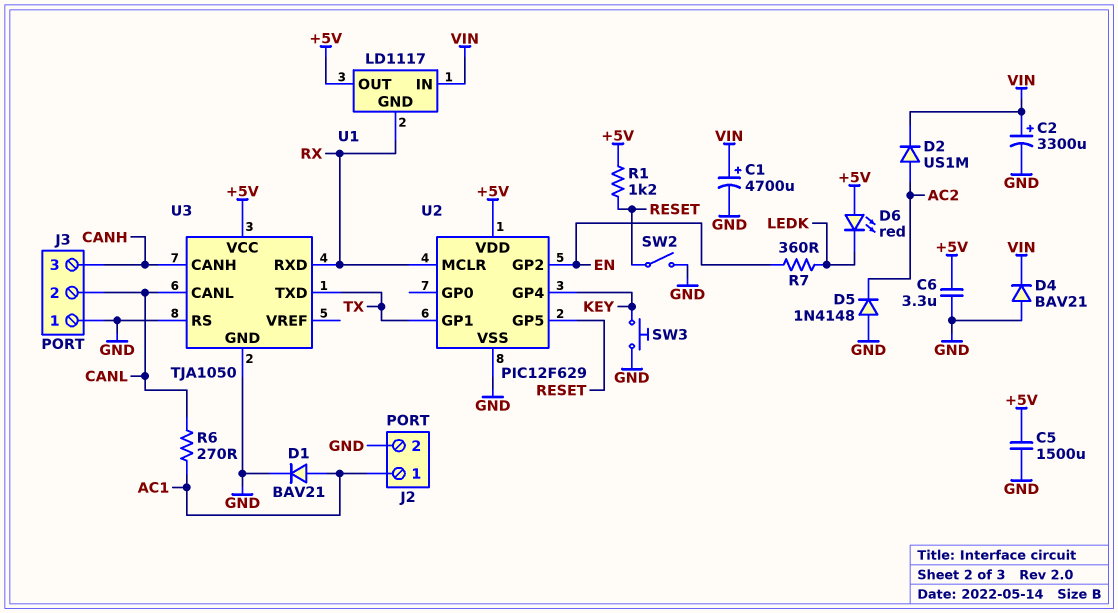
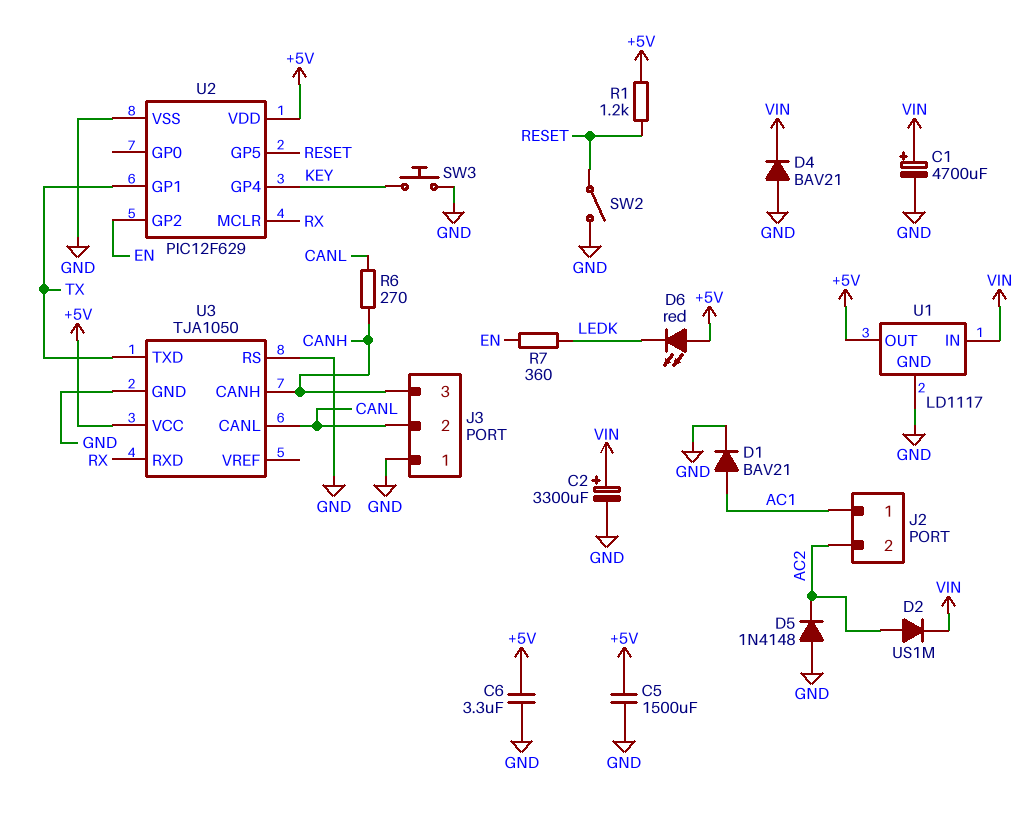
J2 pin 2: GND -> AC2
R6: 270 (AC1, CANL) -> 270 (CANH, CANL)
U1 pin GND: RX -> GND

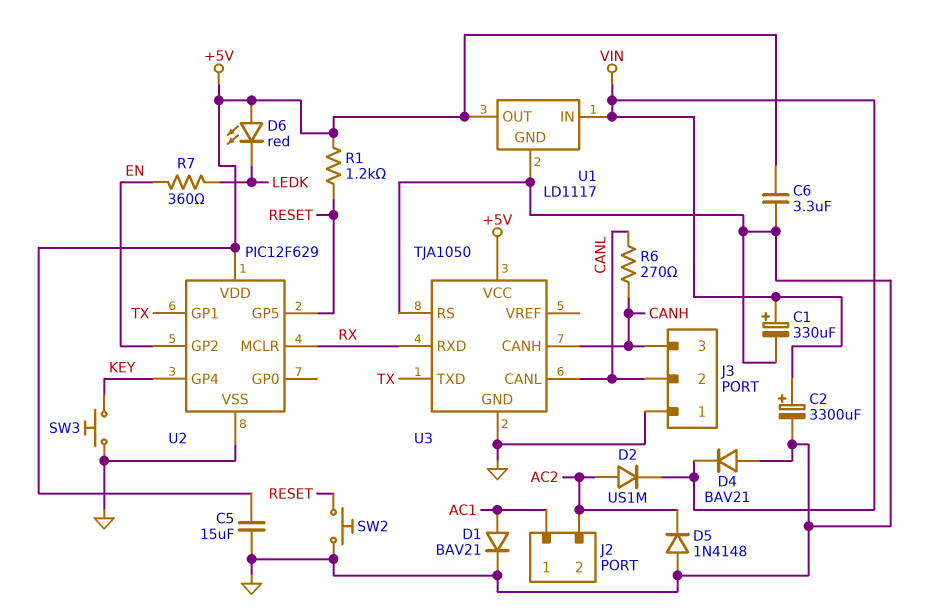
C1: 4700uF (plus VIN, minus GND) -> 330uF (plus VIN, minus GND)
C5: 1500uF (+5V, GND) -> 15uF (+5V, GND)
SW2: switch (GND, RESET) -> button (GND, RESET)

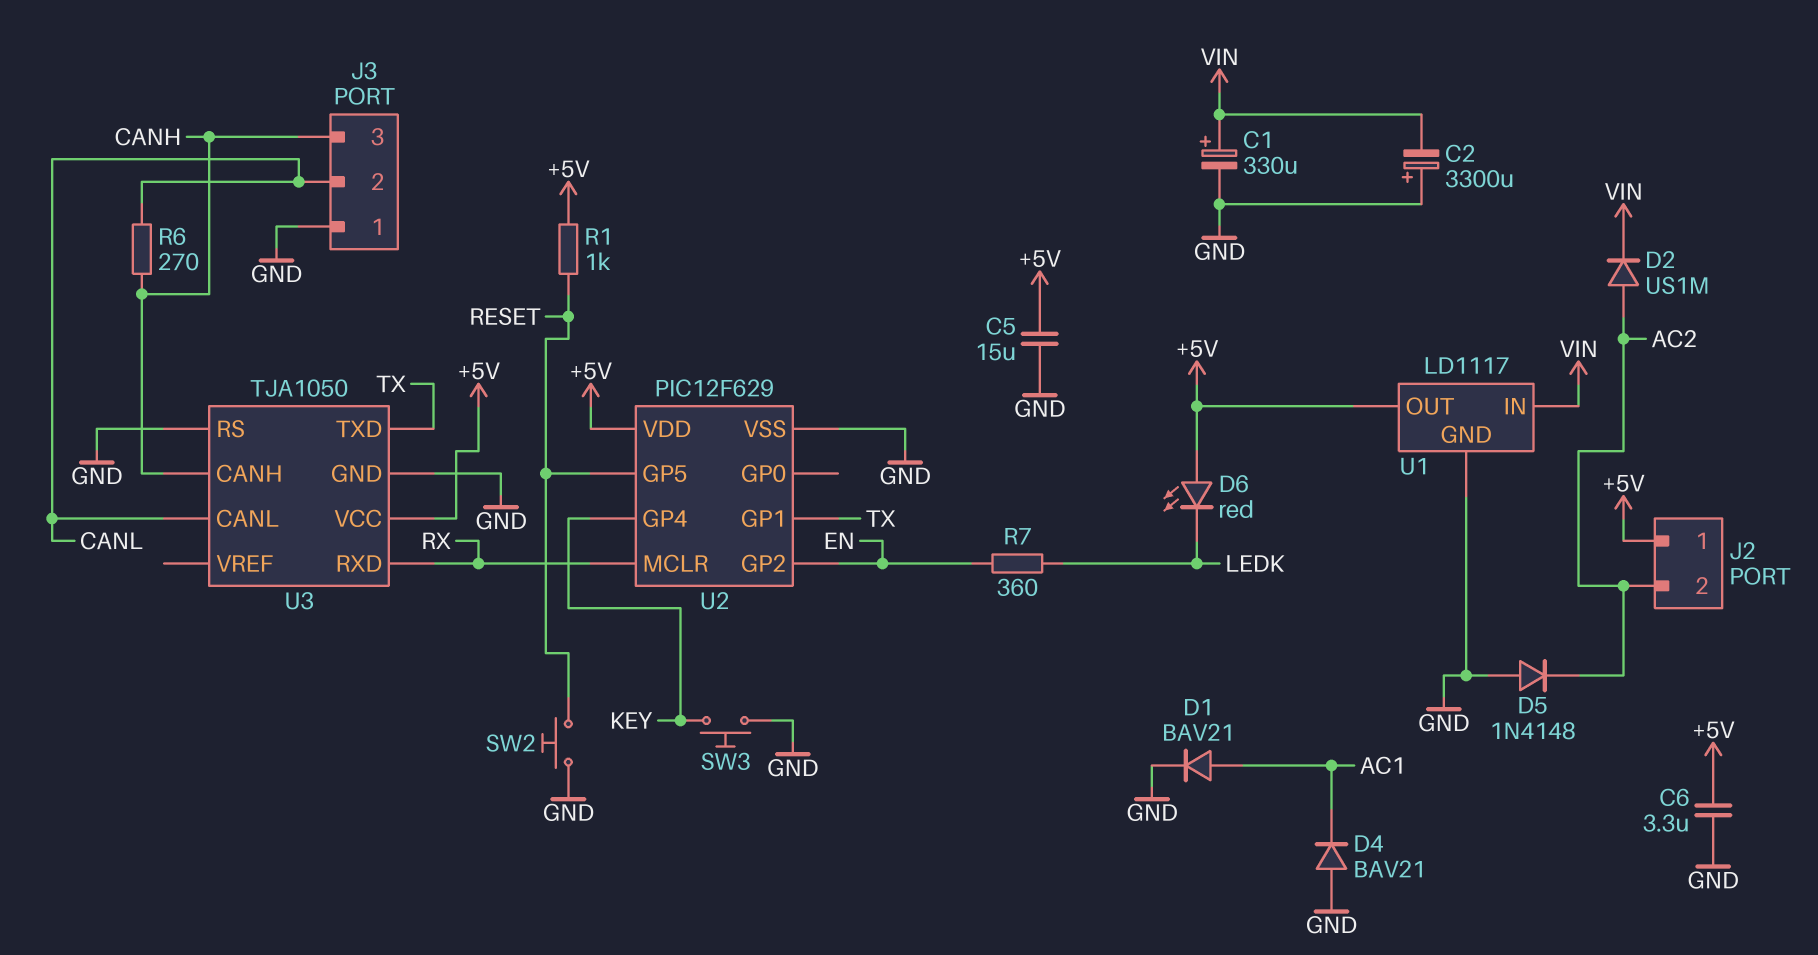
C2: 3300uF (plus VIN, minus GND) -> 3300uF (plus GND, minus VIN)
D4: diode BAV21 (A GND, K VIN) -> diode BAV21 (A GND, K AC1)
J2 pin 1: AC1 -> +5V
R1: 1.2k (+5V, RESET) -> 1k (+5V, RESET)

